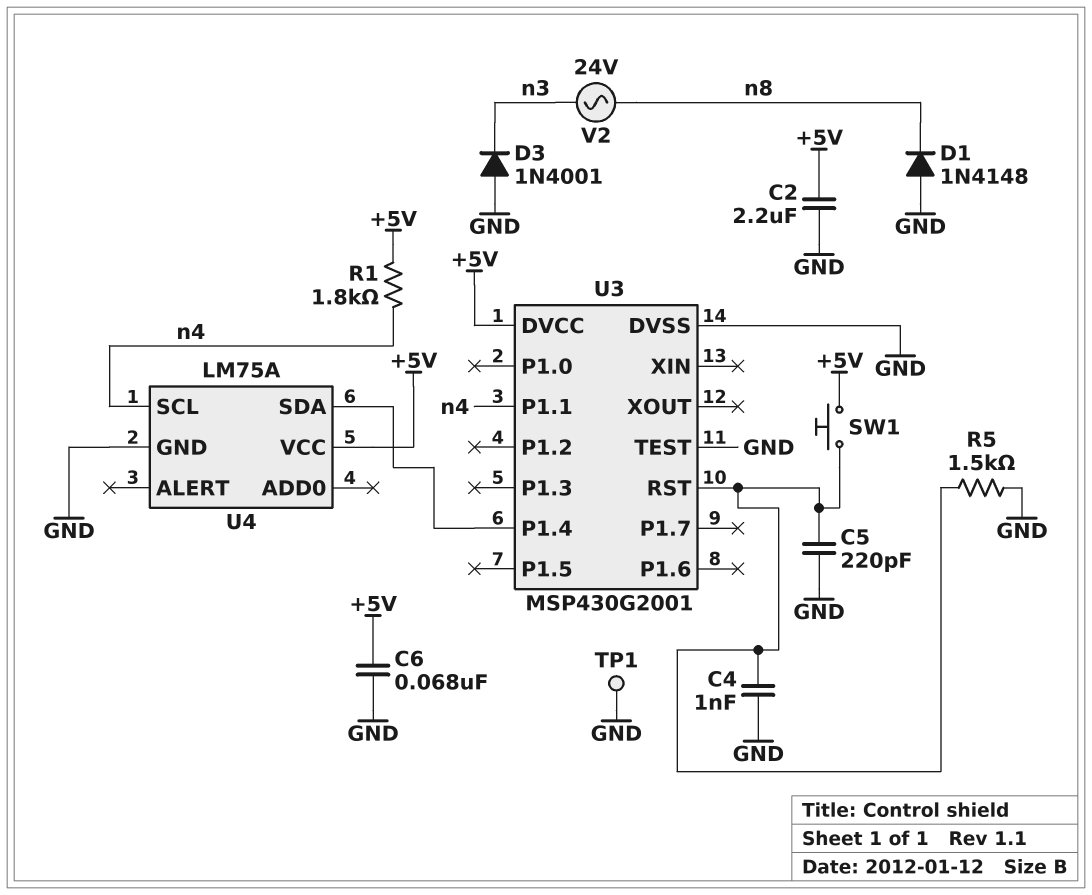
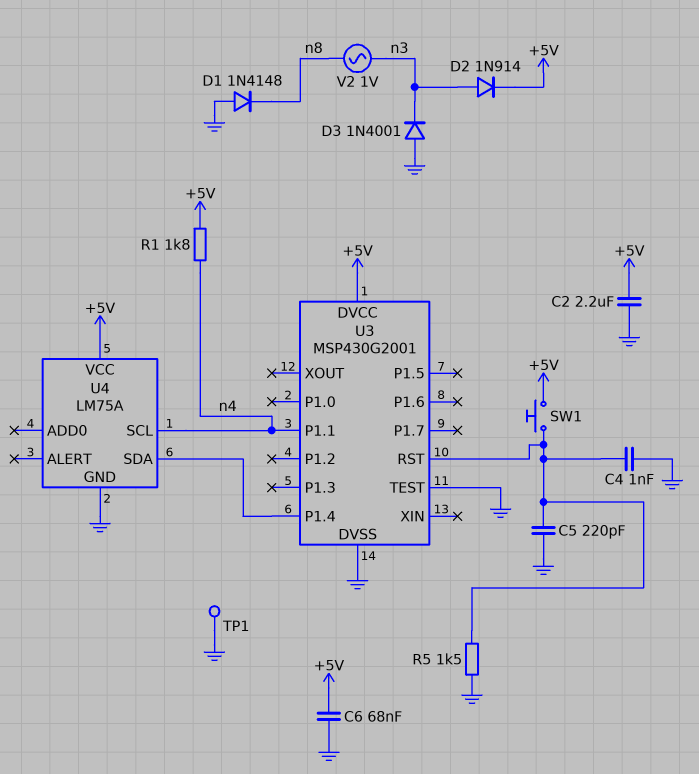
D2: none -> diode 1N914 (A n3, K +5V)
V2: AC 24V (n3, n8) -> AC 1V (n3, n8)

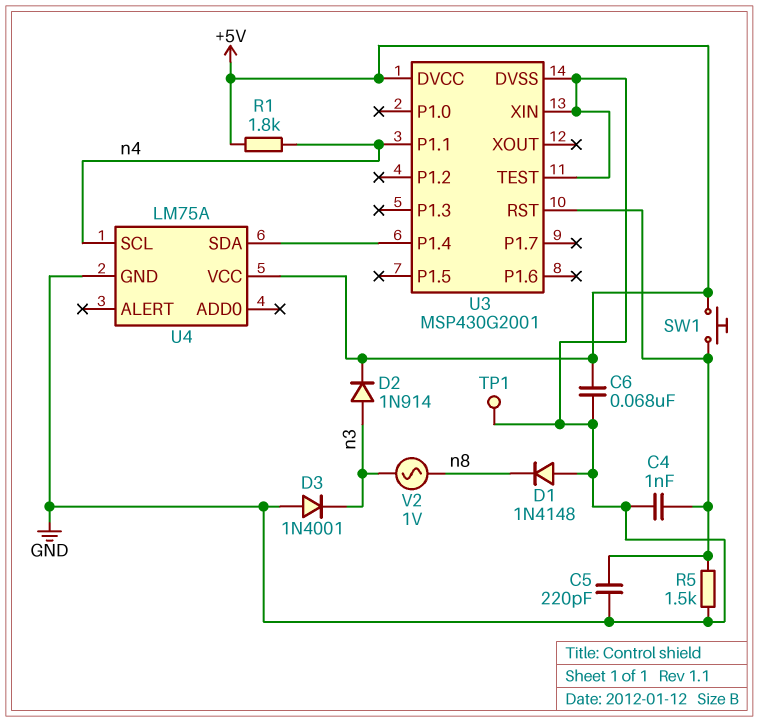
C2: 2.2uF (+5V, GND) -> none
U3 pin XIN: none -> GND

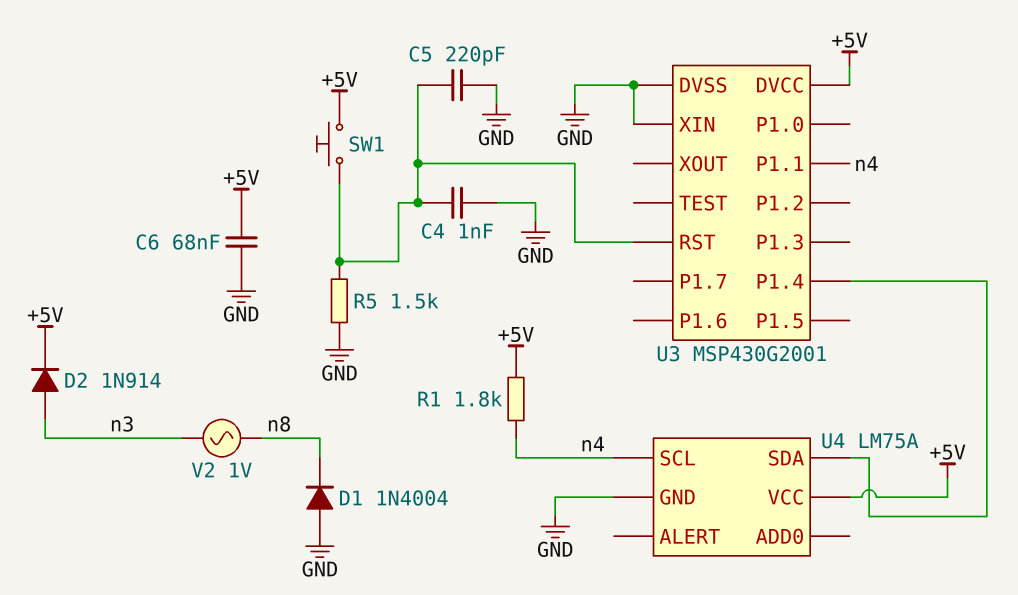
D1: diode 1N4148 (A GND, K n8) -> diode 1N4004 (A GND, K n8)
D3: diode 1N4001 (A GND, K n3) -> none
TP1: test point (GND) -> none
U3 pin TEST: GND -> none

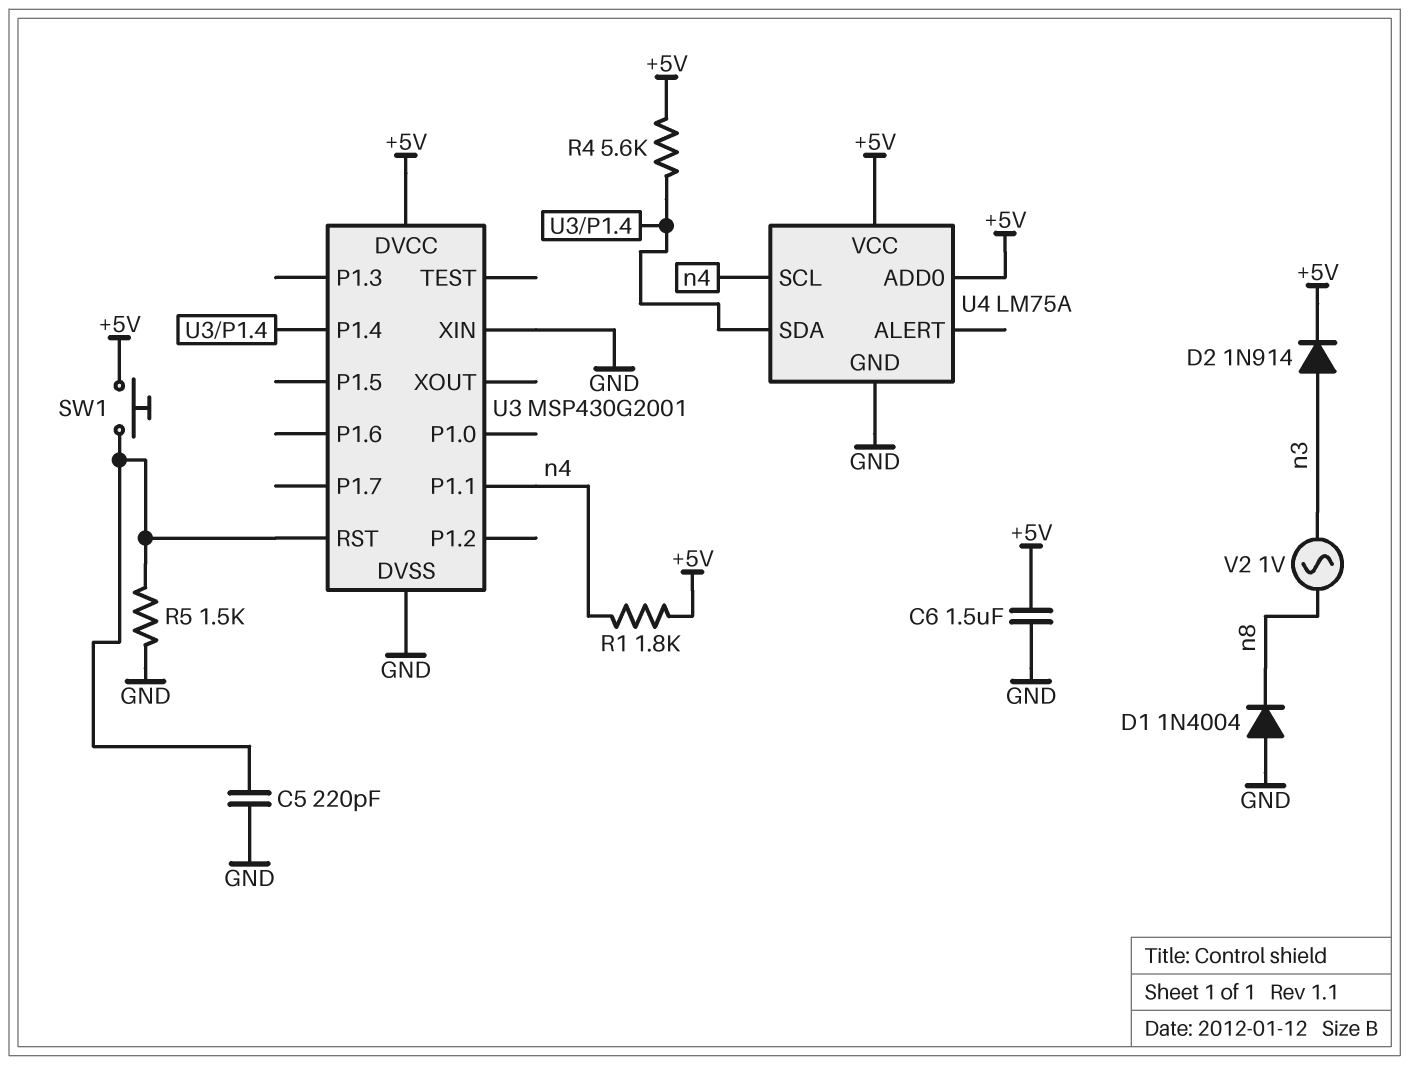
C4: 1nF (GND, U3/RST) -> none
C6: 68nF (+5V, GND) -> 1.5uF (+5V, GND)
R4: none -> 5.6k (+5V, U3/P1.4)
U4 pin ADD0: none -> +5V

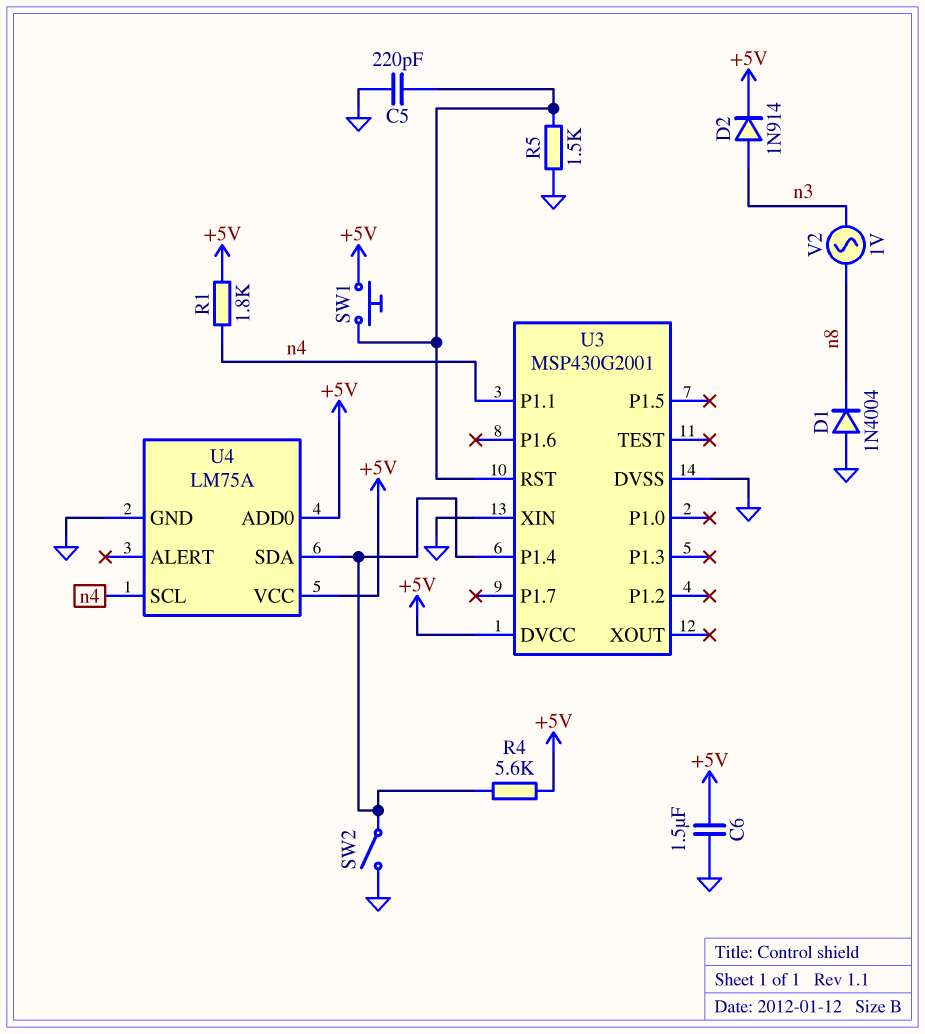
SW2: none -> switch (GND, U3/P1.4)

